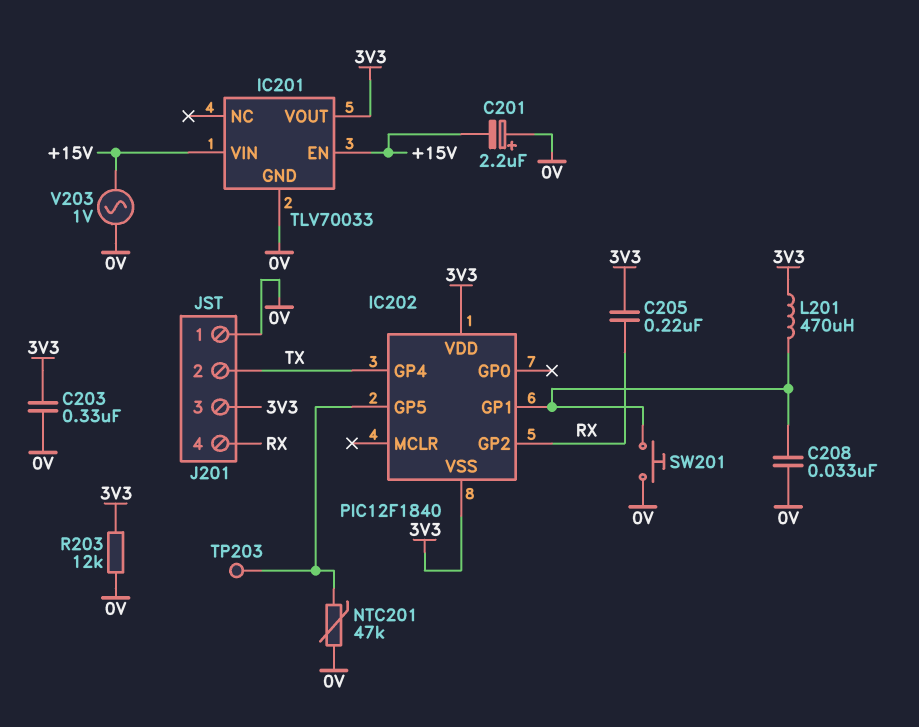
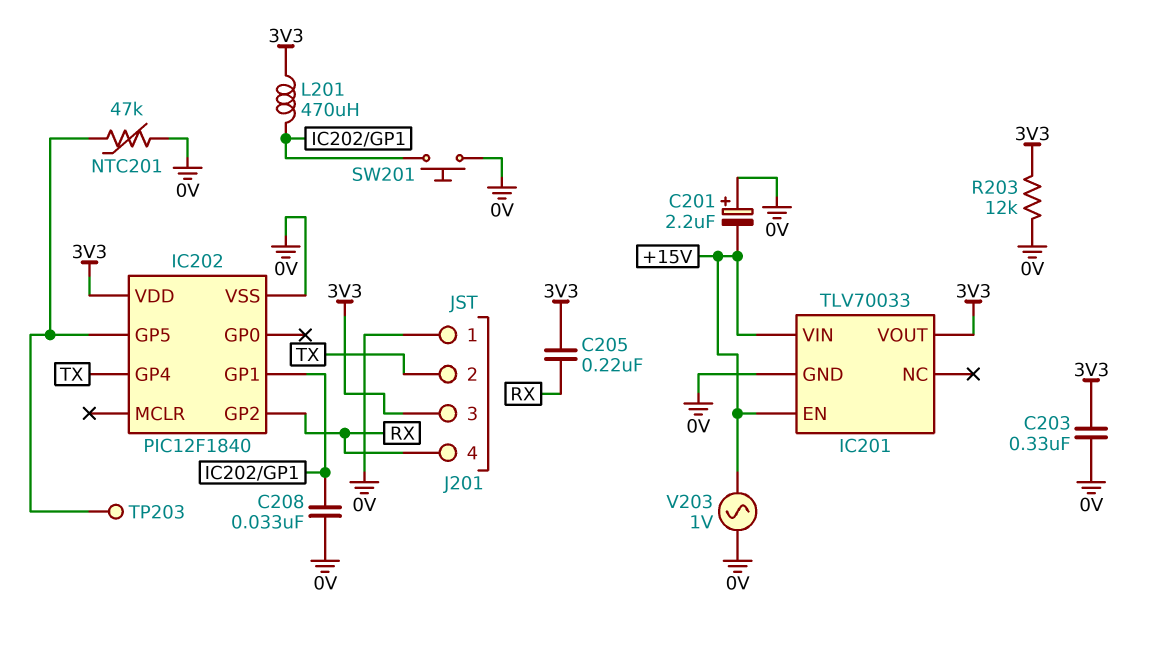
IC202 pin VSS: 3V3 -> 0V

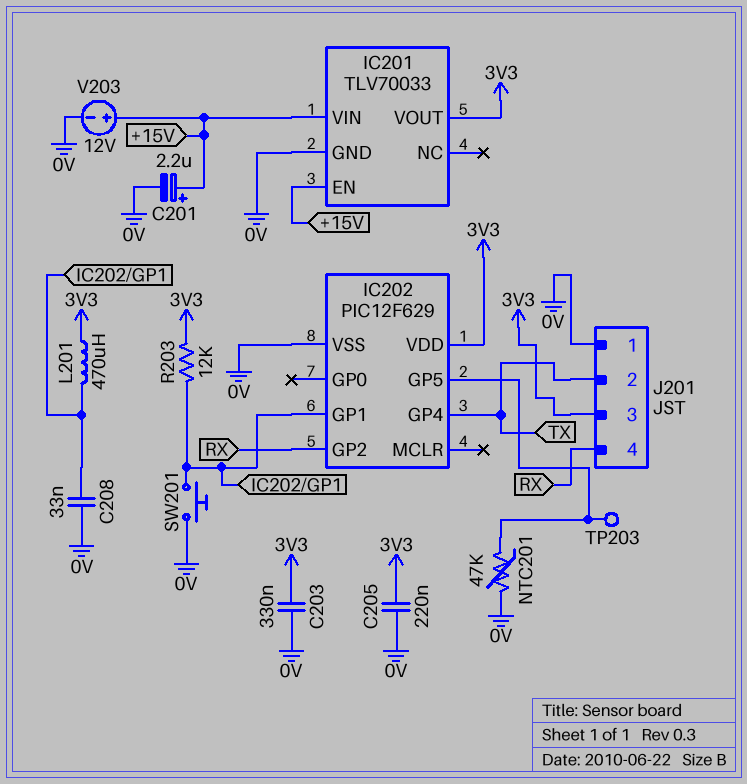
C201: 2.2uF (plus 0V, minus +15V) -> 2.2uF (plus +15V, minus 0V)
C205: 220nF (3V3, RX) -> 220nF (0V, 3V3)
IC202: PIC12F1840 -> PIC12F629
R203: 12k (0V, 3V3) -> 12k (3V3, IC202/GP1)
V203: AC 1V (+15V, 0V) -> 12V (plus +15V, minus 0V)

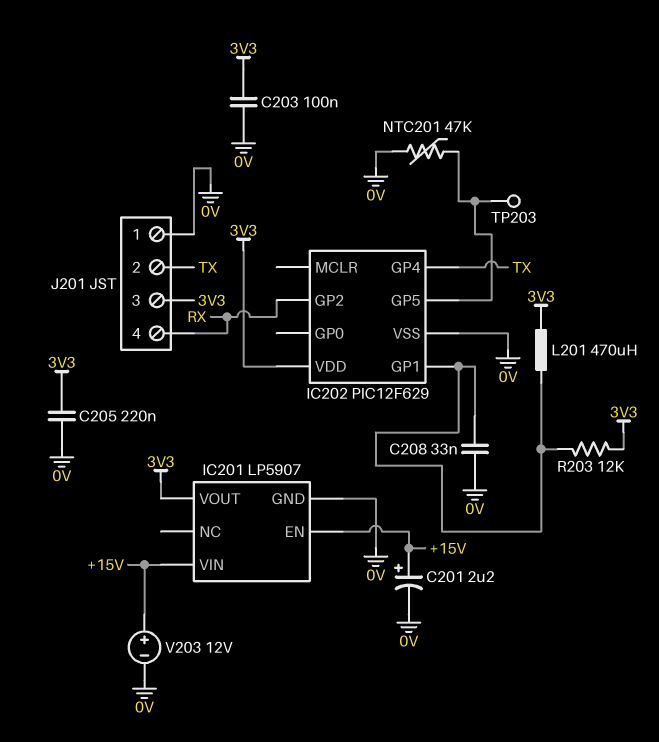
C203: 330nF (0V, 3V3) -> 100nF (0V, 3V3)
IC201: TLV70033 -> LP5907
SW201: button (0V, IC202/GP1) -> none

